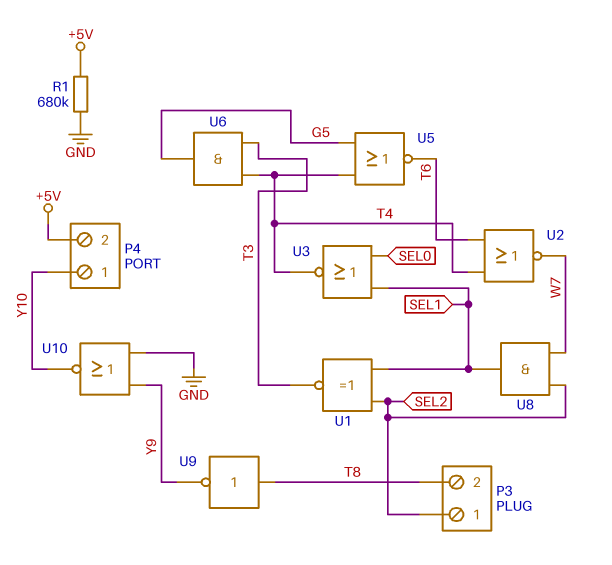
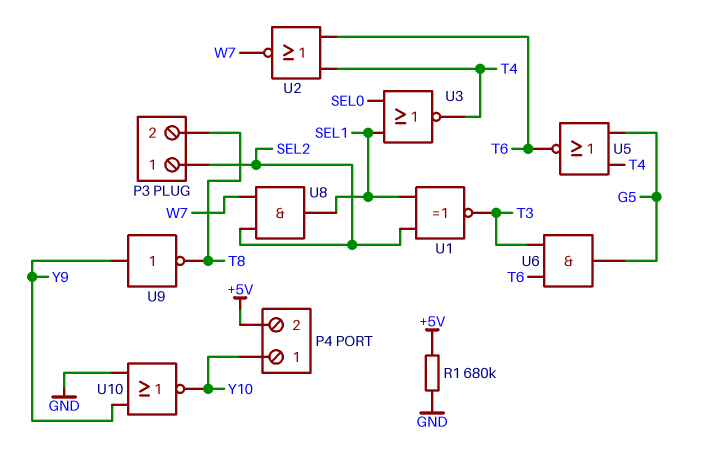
U6: AND (in T3, in T4, out G5) -> AND (in T3, in T6, out G5)
U9: NOT (in T8, out Y9) -> NOT (in Y9, out T8)

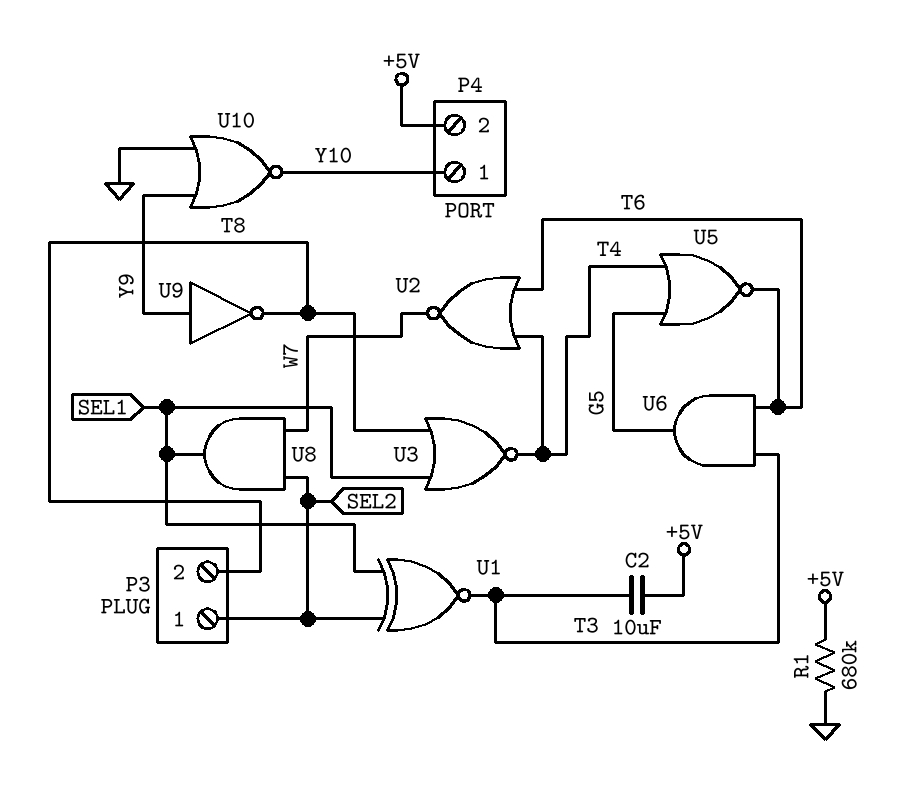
C2: none -> 10uF (+5V, T3)
U3: NOR (in SEL0, in SEL1, out T4) -> NOR (in SEL1, in T8, out T4)

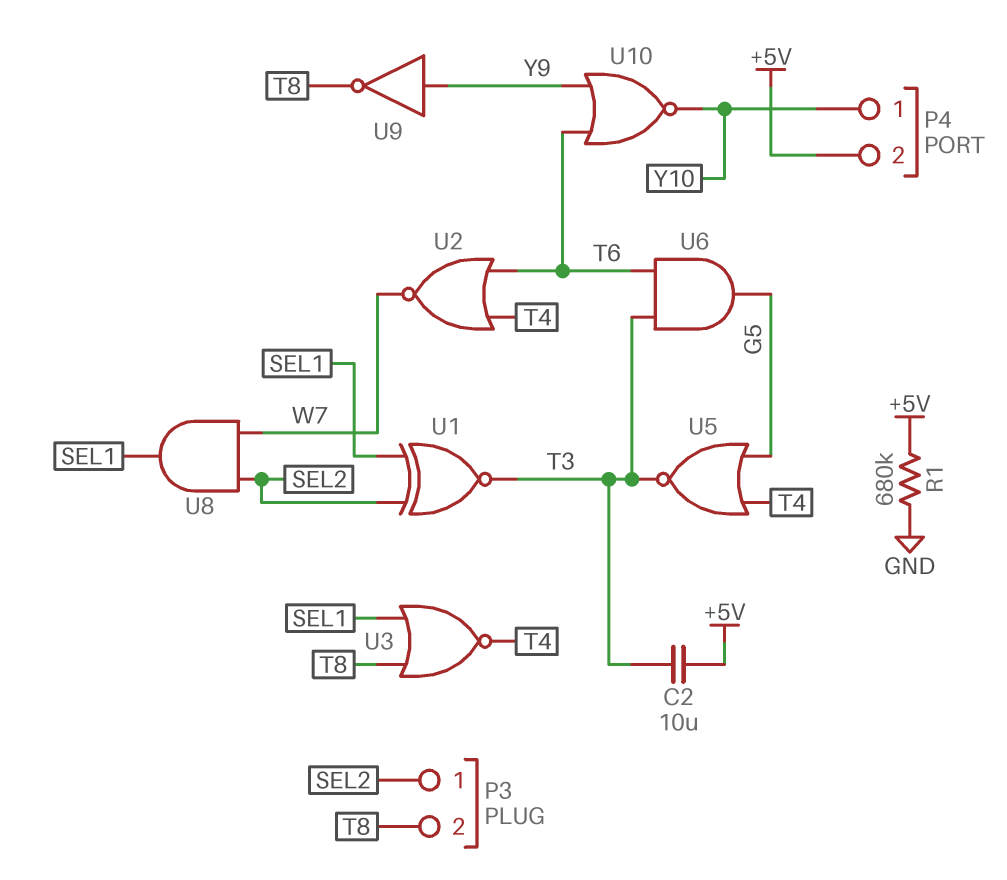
U5: NOR (in G5, in T4, out T6) -> NOR (in G5, in T4, out T3)
U10: NOR (in GND, in Y9, out Y10) -> NOR (in T6, in Y9, out Y10)

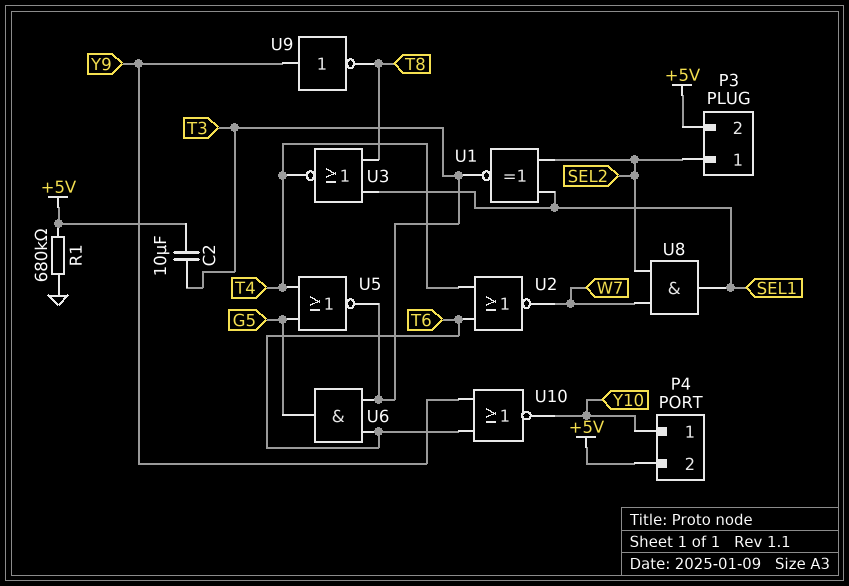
P3 pin 2: T8 -> +5V

